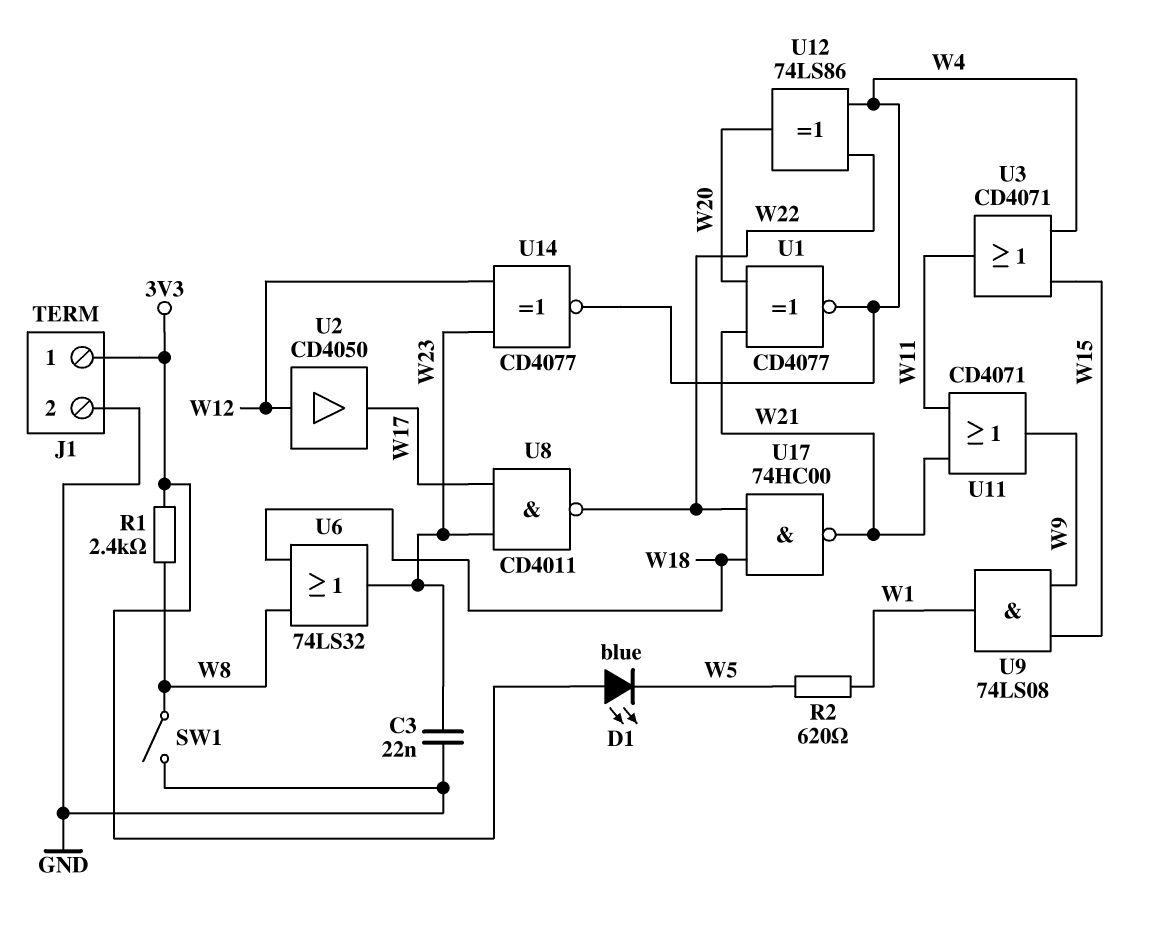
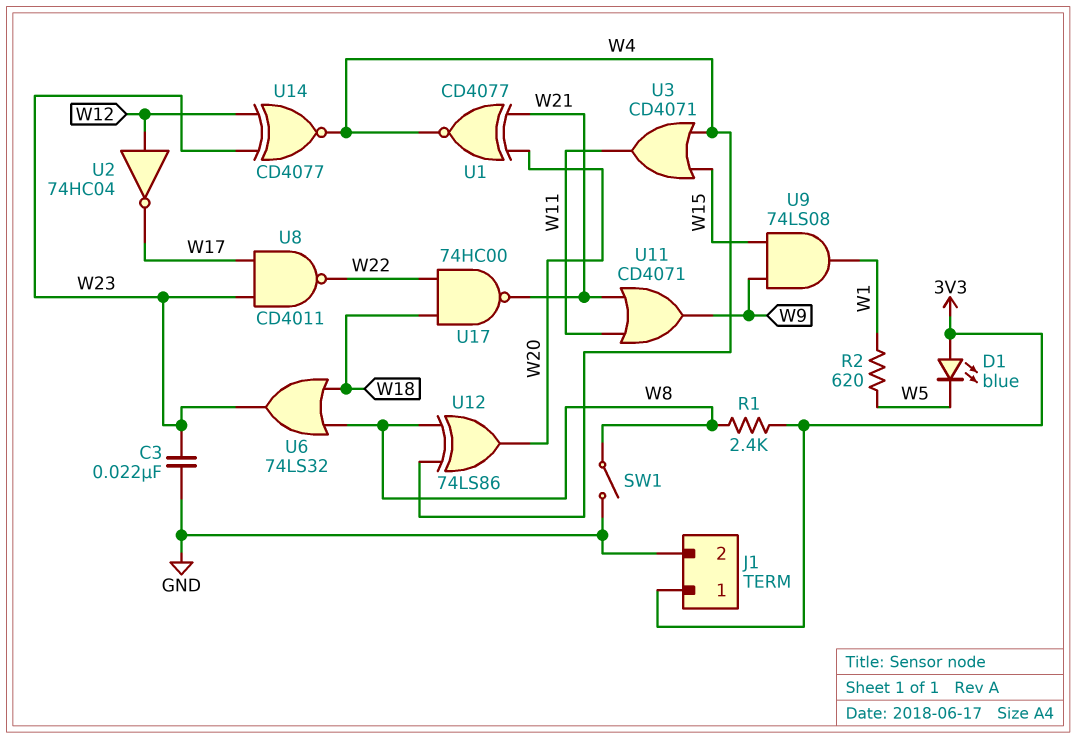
U2: buffer CD4050 (in W12, out W17) -> NOT 74HC04 (in W12, out W17)
U12: XOR 74LS86 (in W4, in W22, out W20) -> XOR 74LS86 (in W4, in W8, out W20)

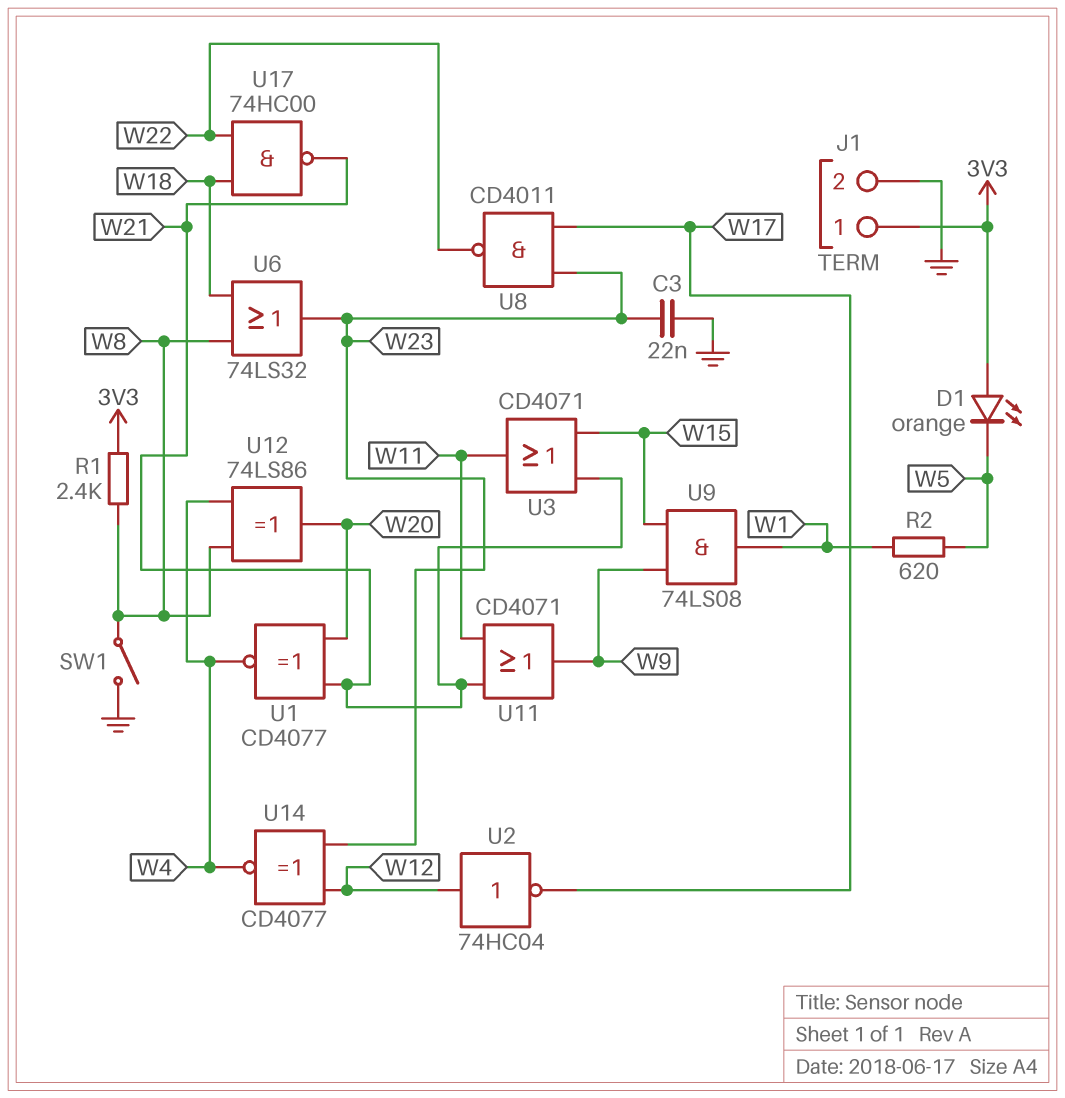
D1: LED blue (A 3V3, K W5) -> LED orange (A 3V3, K W5)
U3: OR CD4071 (in W4, in W15, out W11) -> OR CD4071 (in W15, in W21, out W11)

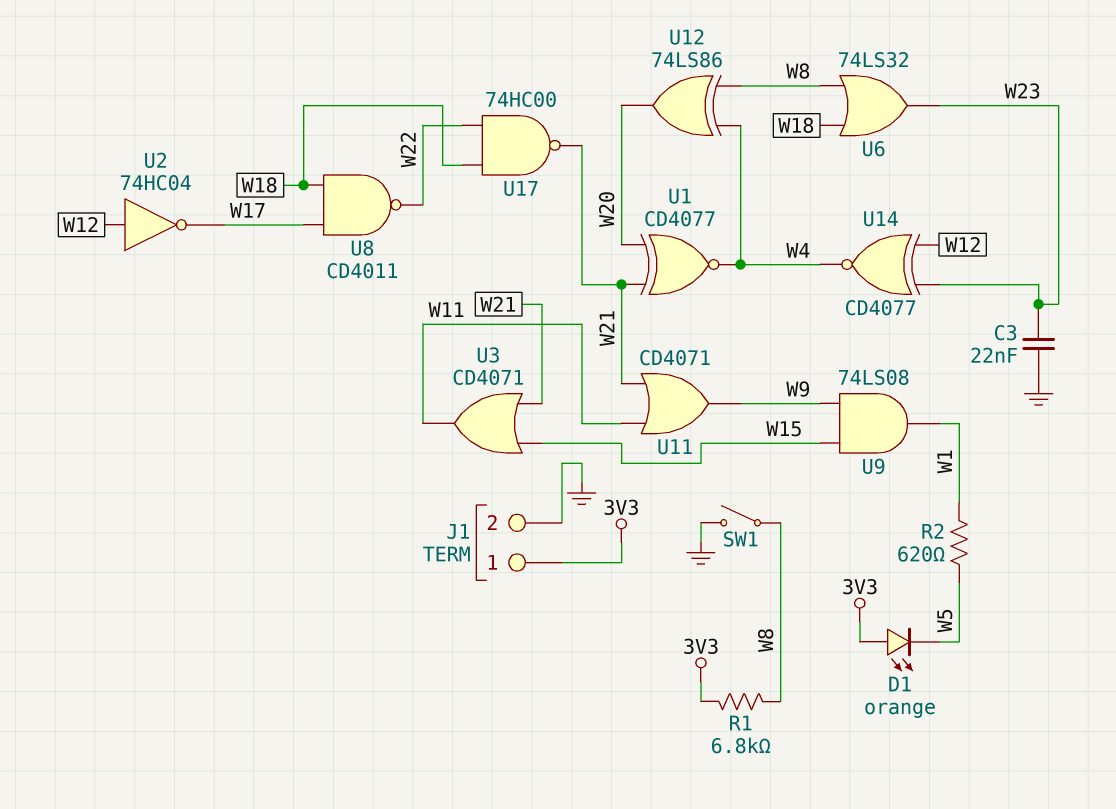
R1: 2.4k (3V3, W8) -> 6.8k (3V3, W8)
U8: NAND CD4011 (in W17, in W23, out W22) -> NAND CD4011 (in W17, in W18, out W22)

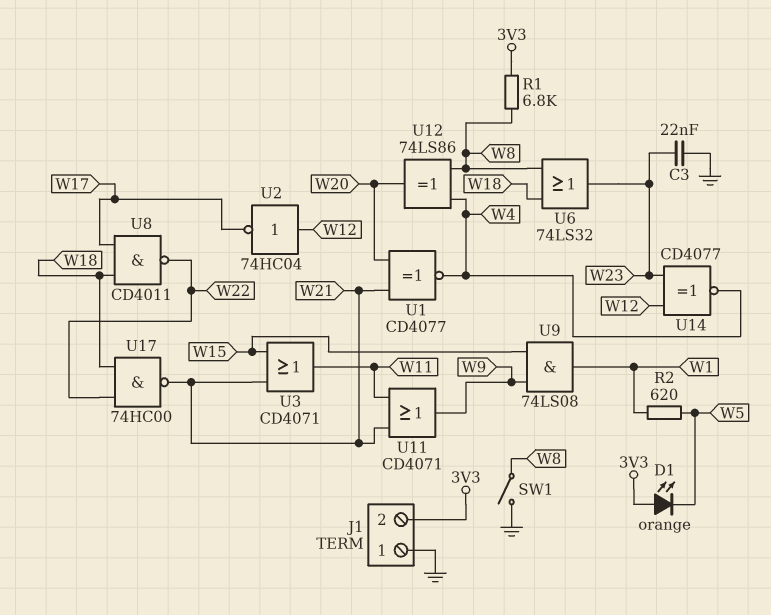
J1 pin 1: 3V3 -> GND
J1 pin 2: GND -> 3V3

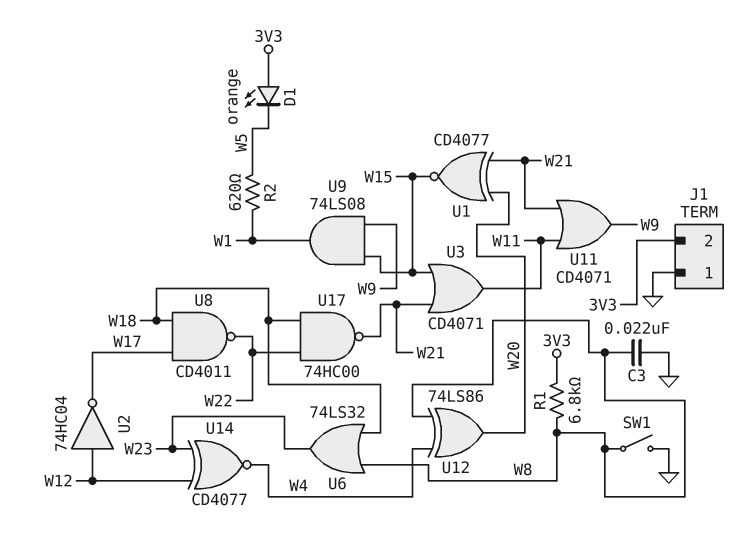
C3: 22nF (GND, W23) -> 22nF (GND, W8)
U1: XNOR CD4077 (in W20, in W21, out W4) -> XNOR CD4077 (in W20, in W21, out W15)

